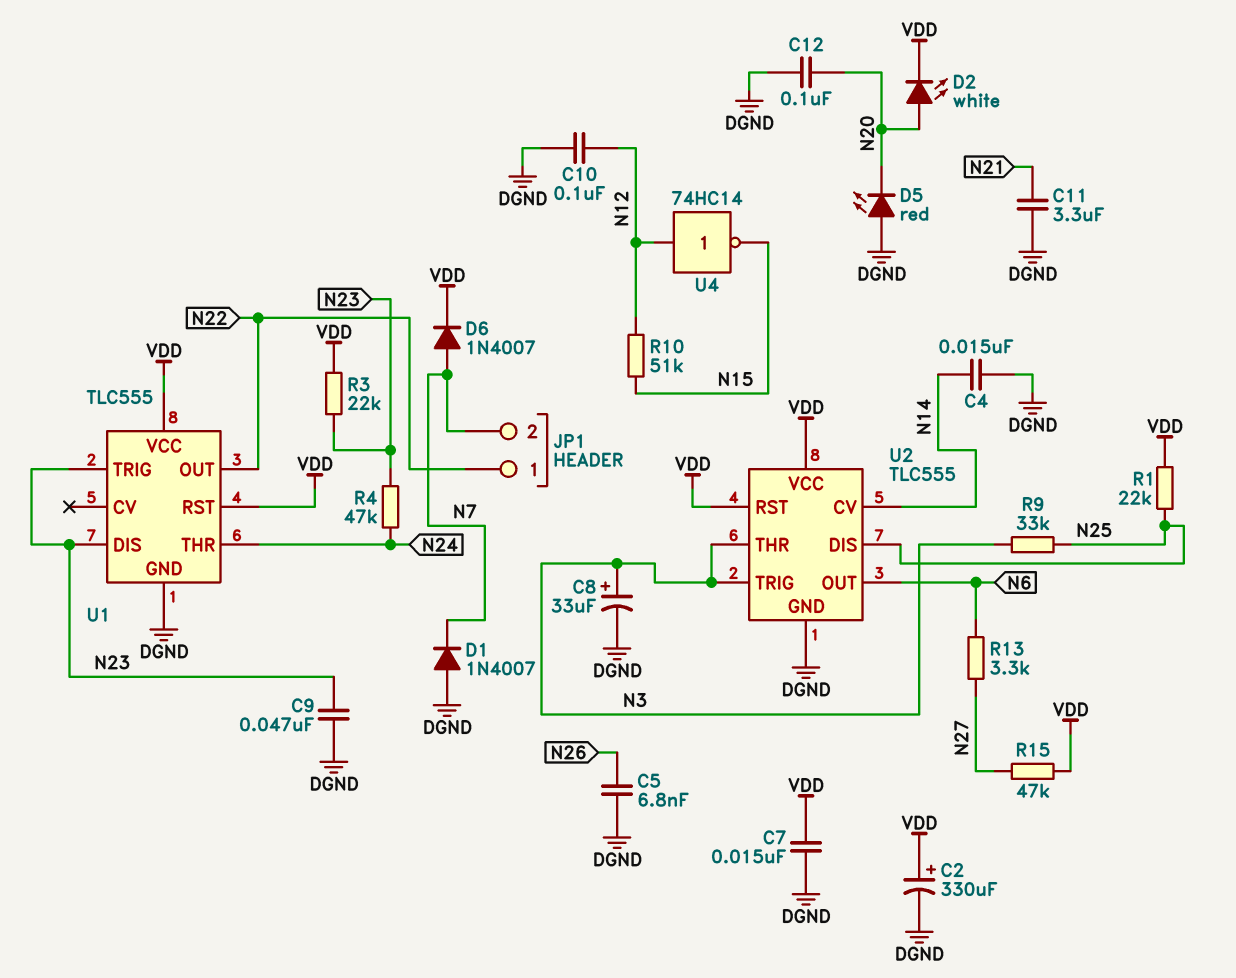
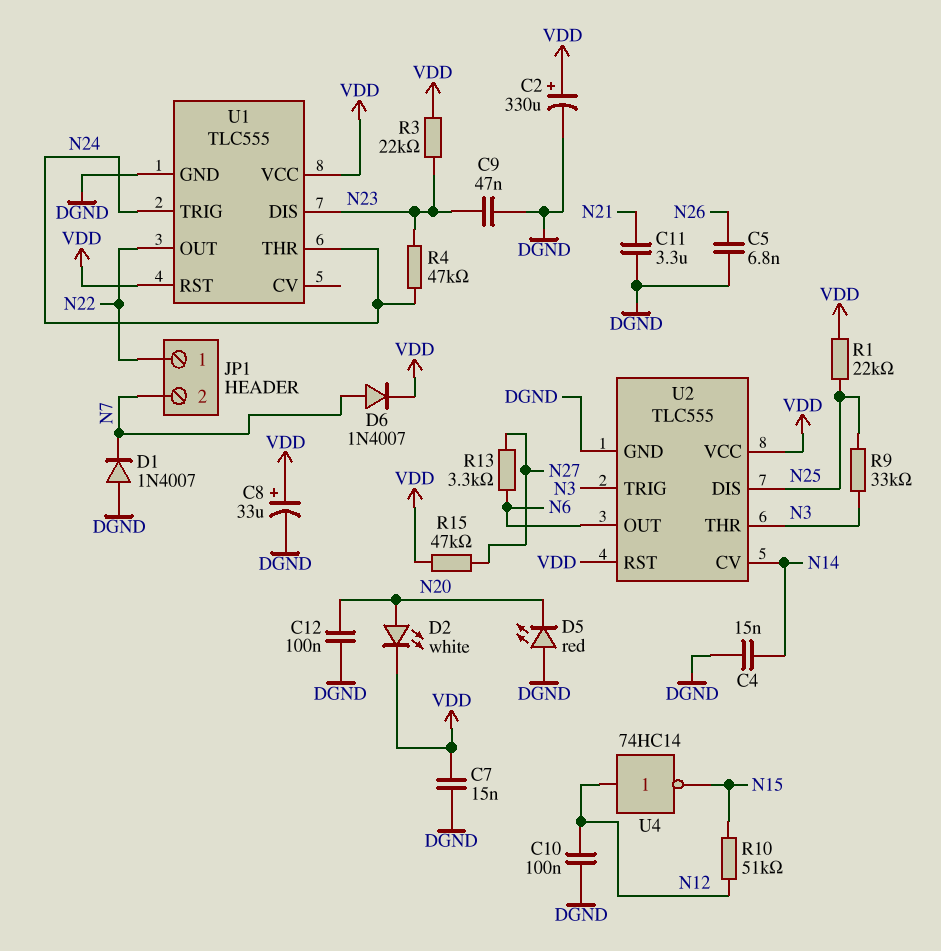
C8: 33uF (plus N3, minus DGND) -> 33uF (plus VDD, minus DGND)
U1 pin TRIG: N23 -> N24

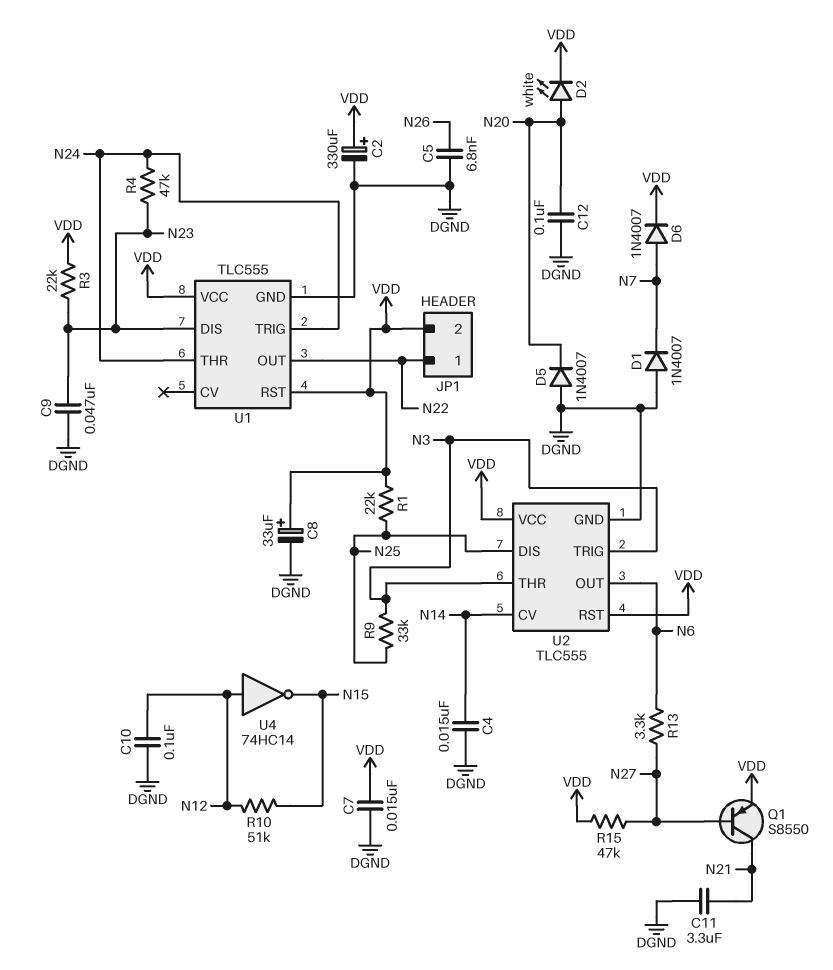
D5: LED red (A DGND, K N20) -> diode 1N4007 (A DGND, K N20)
JP1 pin 2: N7 -> VDD
Q1: none -> PNP S8550 (B N27, C N21, E VDD)

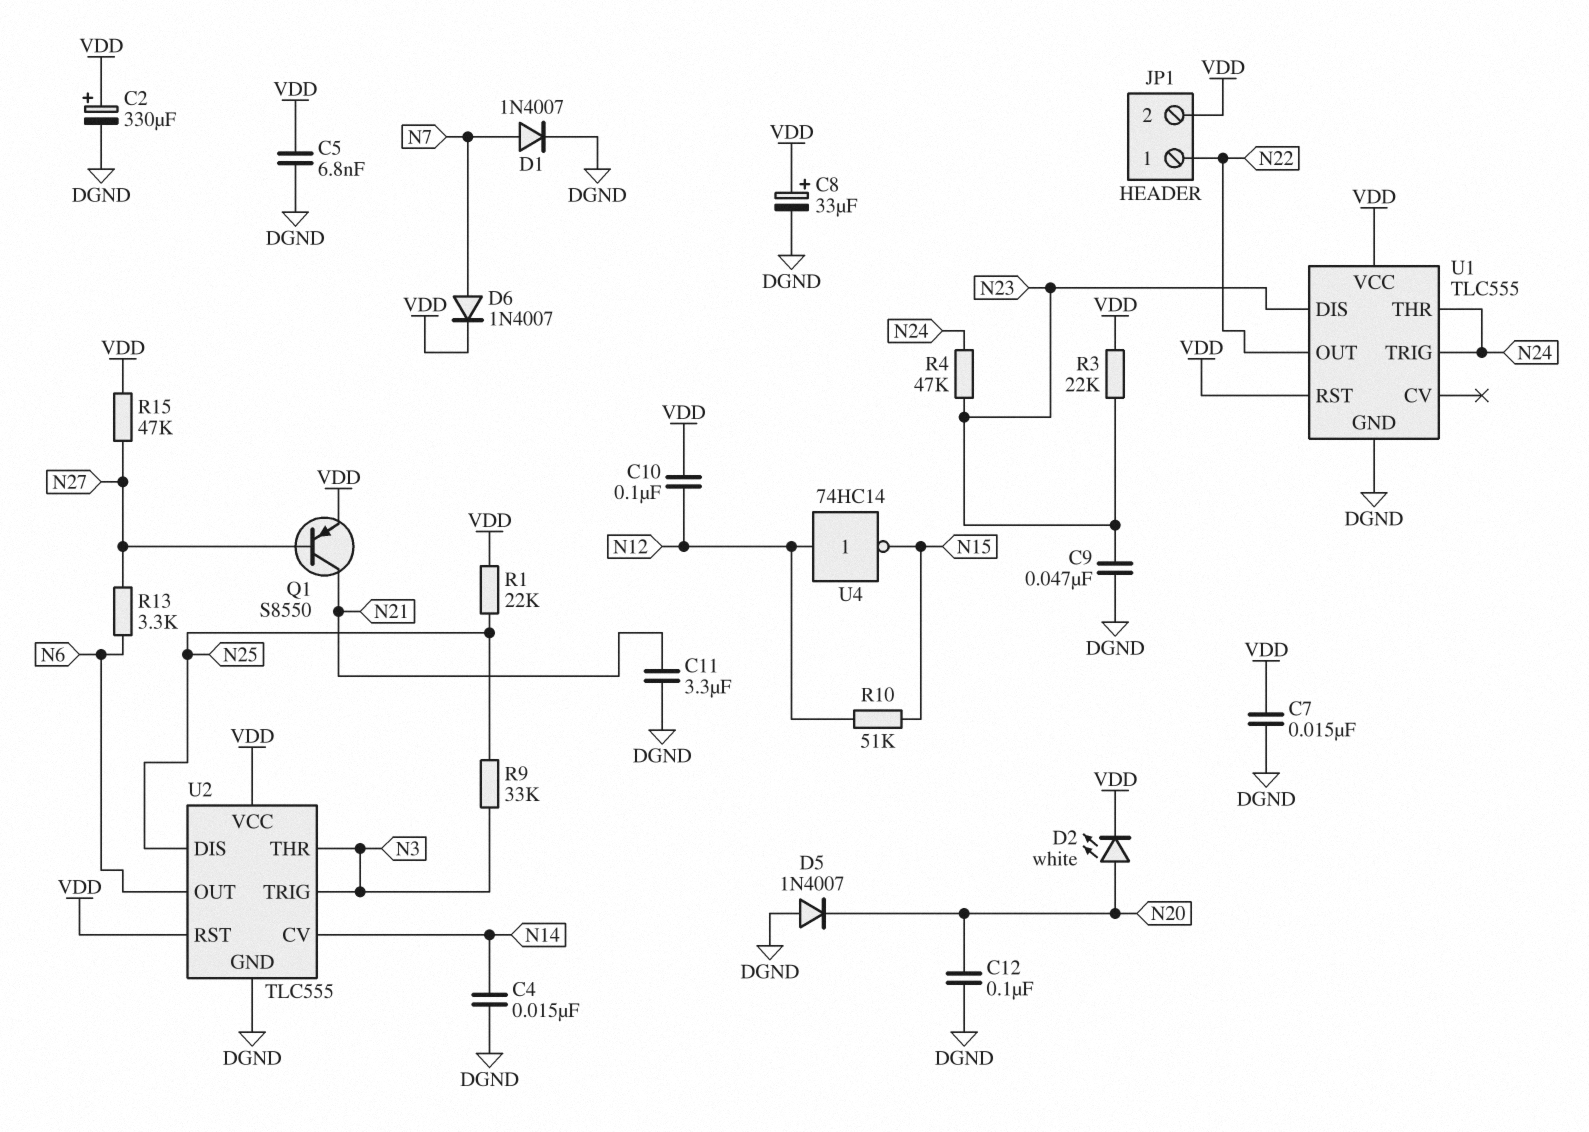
C5: 6.8nF (DGND, N26) -> 6.8nF (DGND, VDD)
C10: 100nF (DGND, N12) -> 100nF (N12, VDD)
D1: diode 1N4007 (A DGND, K N7) -> diode 1N4007 (A N7, K DGND)

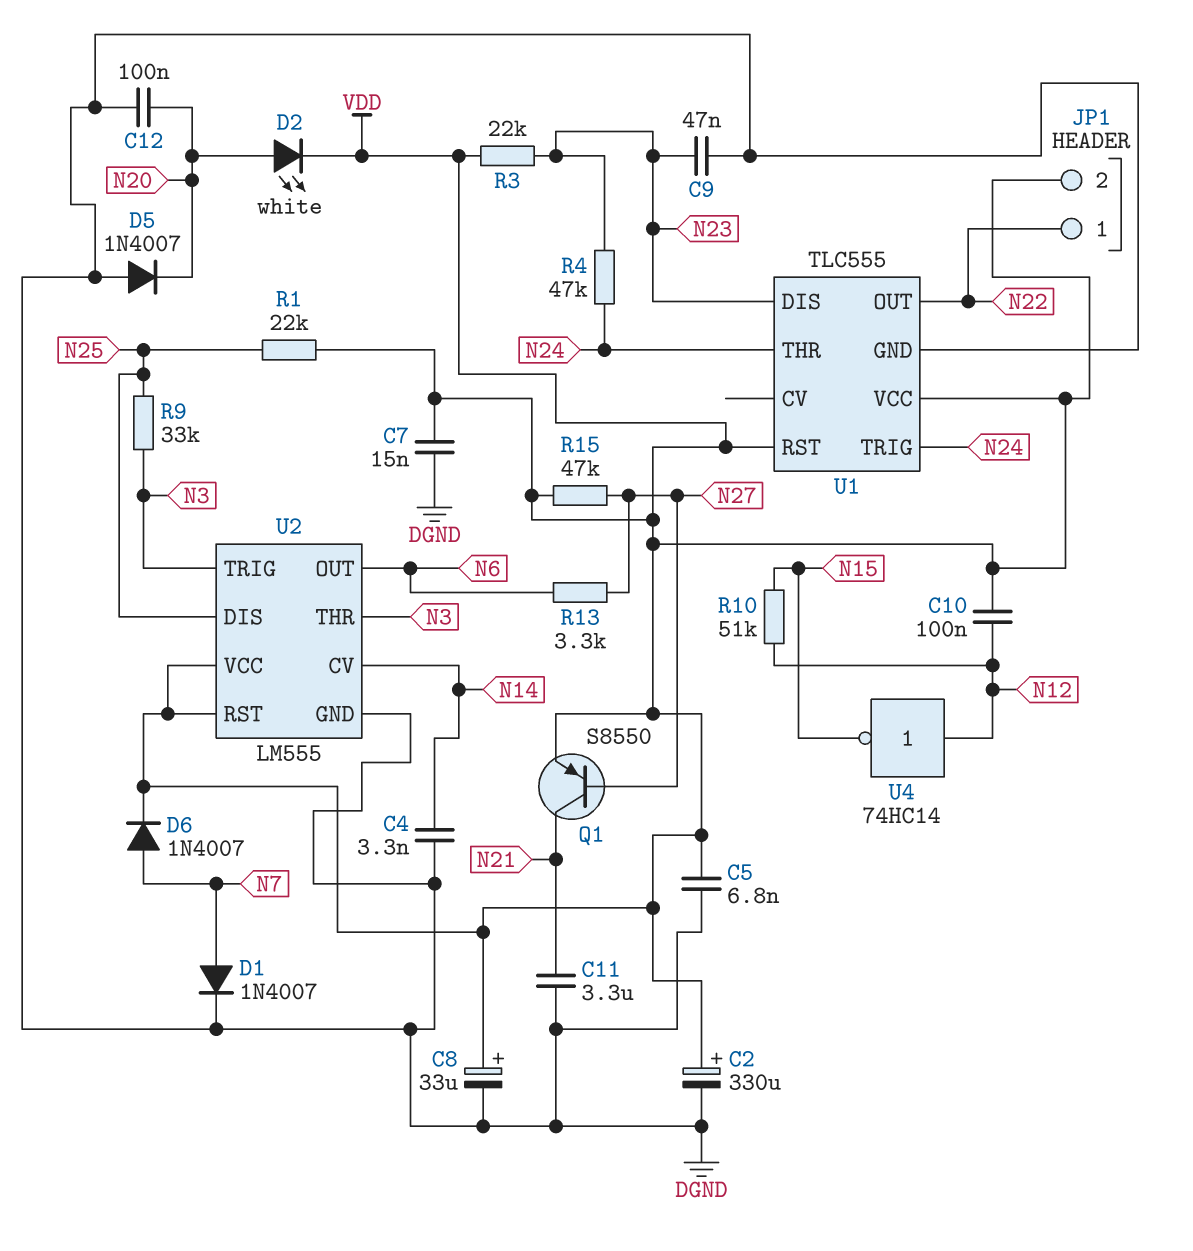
C4: 15nF (DGND, N14) -> 3.3nF (DGND, N14)
U2: TLC555 -> LM555

